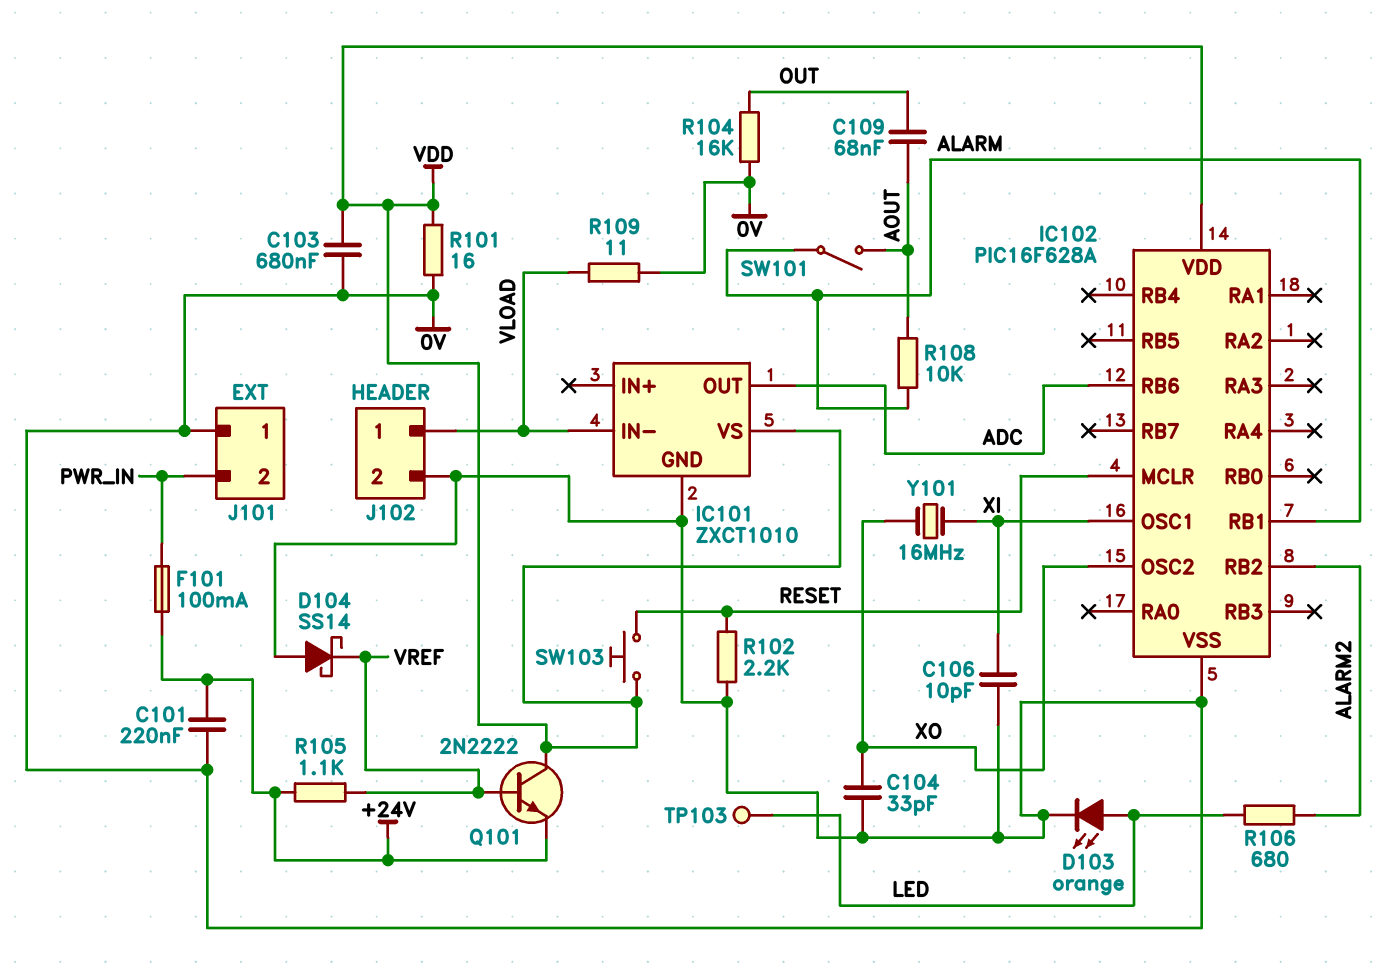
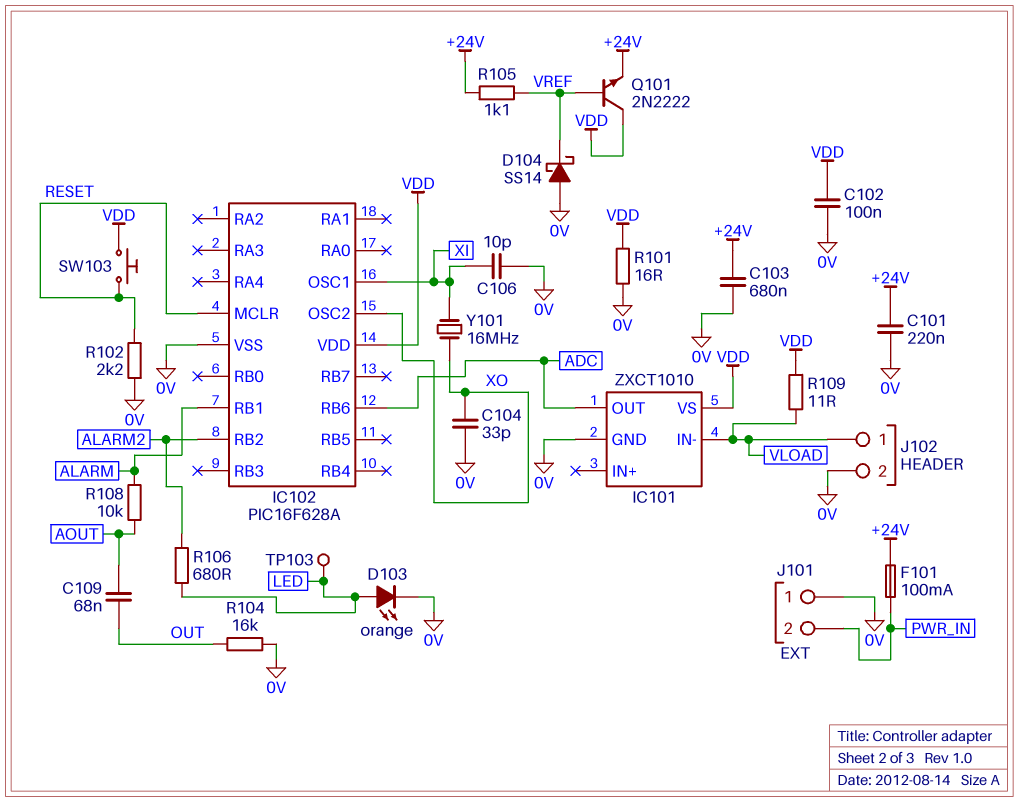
C102: none -> 100nF (0V, VDD)
C103: 680nF (0V, VDD) -> 680nF (+24V, 0V)
R109: 11 (0V, VLOAD) -> 11 (VDD, VLOAD)
SW101: switch (ALARM, AOUT) -> none

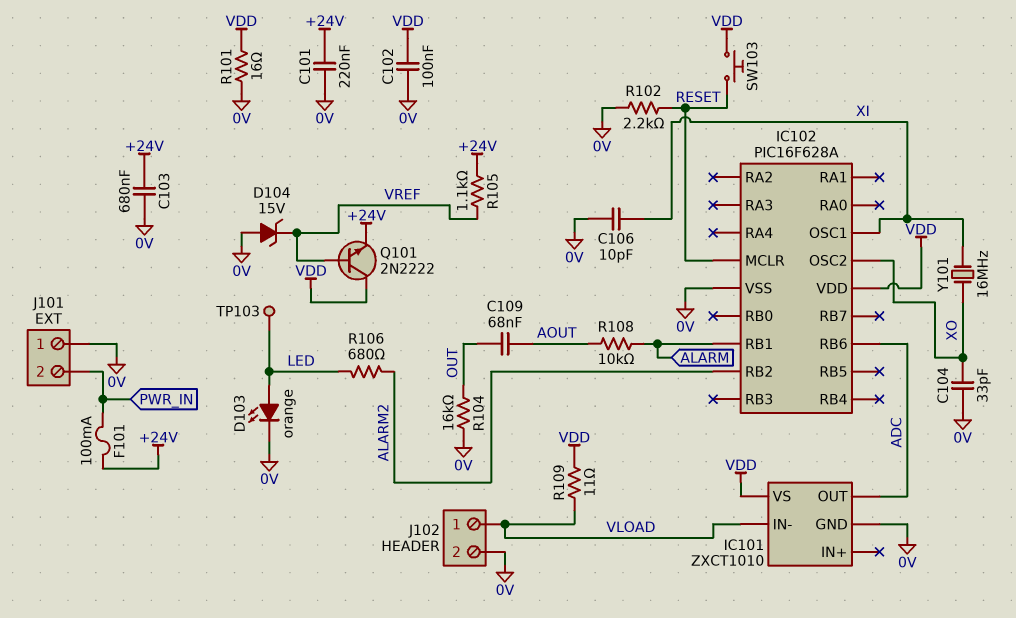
D104: schottky SS14 (A 0V, K VREF) -> zener 15V (A 0V, K VREF)

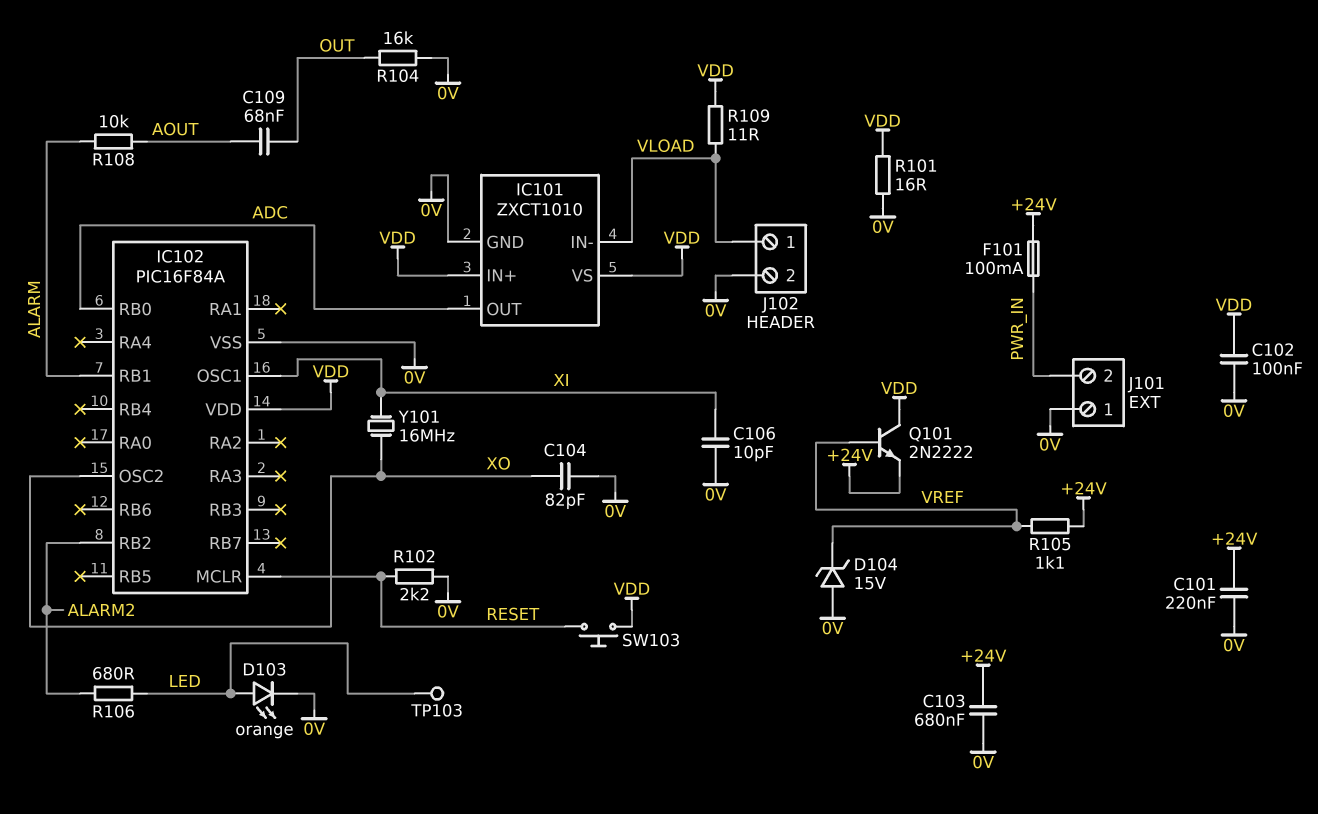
C104: 33pF (0V, XO) -> 82pF (0V, XO)
IC101 pin IN+: none -> VDD
IC102: PIC16F628A -> PIC16F84A
IC102 pin RB0: none -> ADC
IC102 pin RB6: ADC -> none

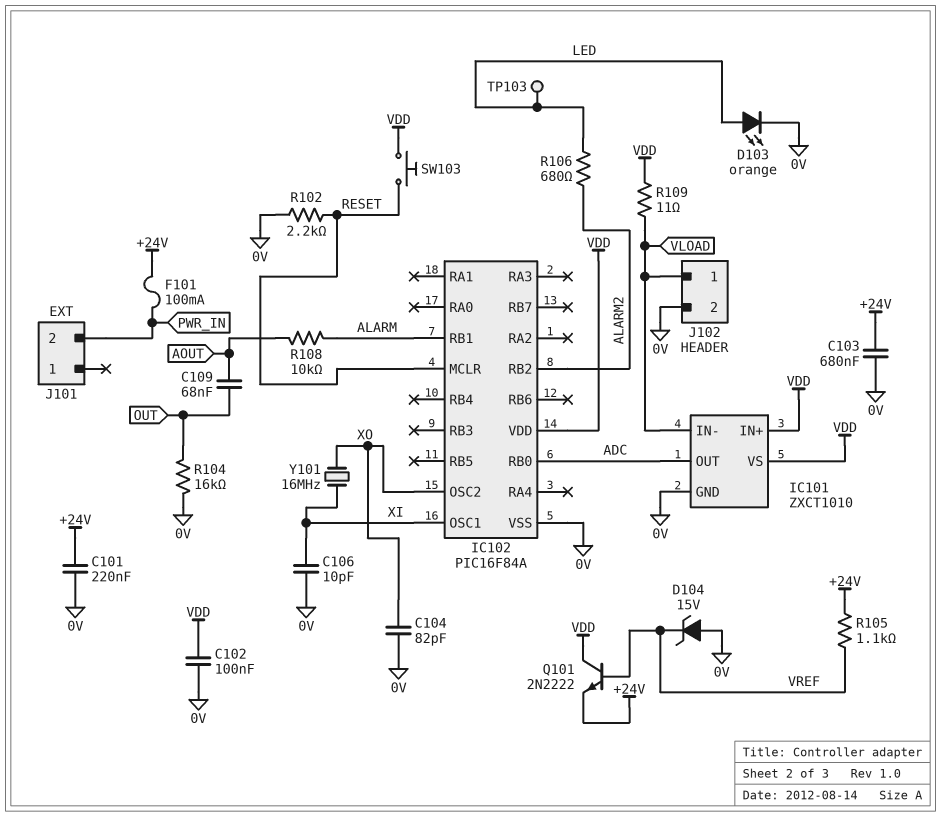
J101 pin 1: 0V -> none
R101: 16 (0V, VDD) -> none

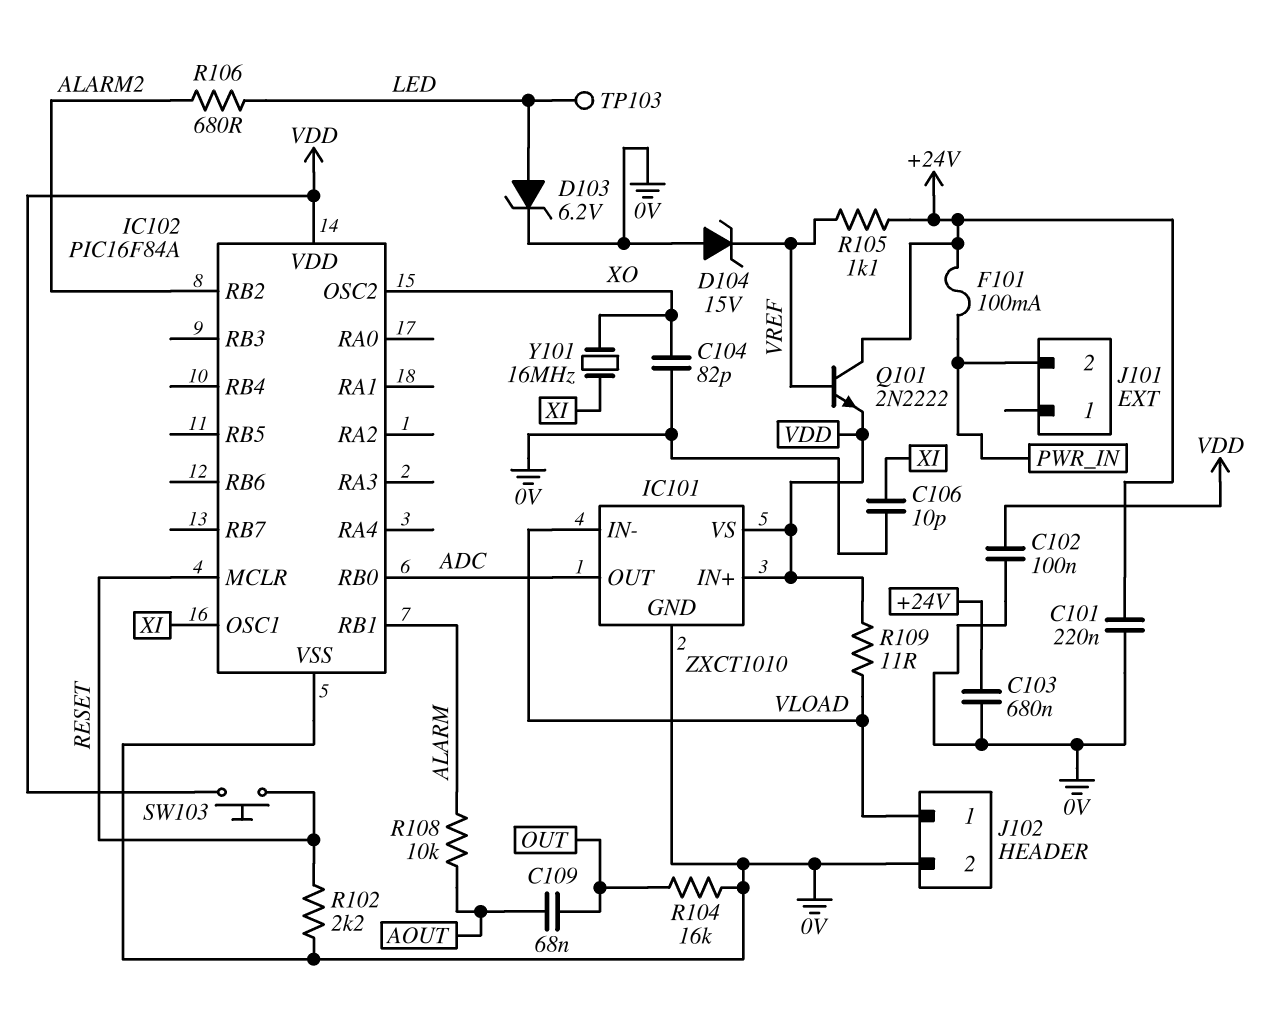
D103: LED orange (A LED, K 0V) -> zener 6.2V (A LED, K 0V)
Q101: NPN 2N2222 (B VREF, C VDD, E +24V) -> NPN 2N2222 (B VREF, C +24V, E VDD)

